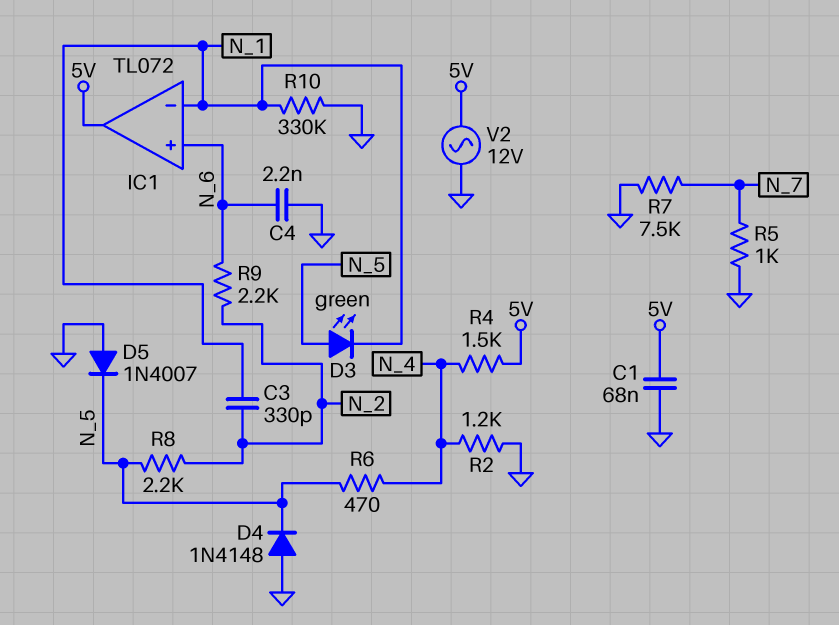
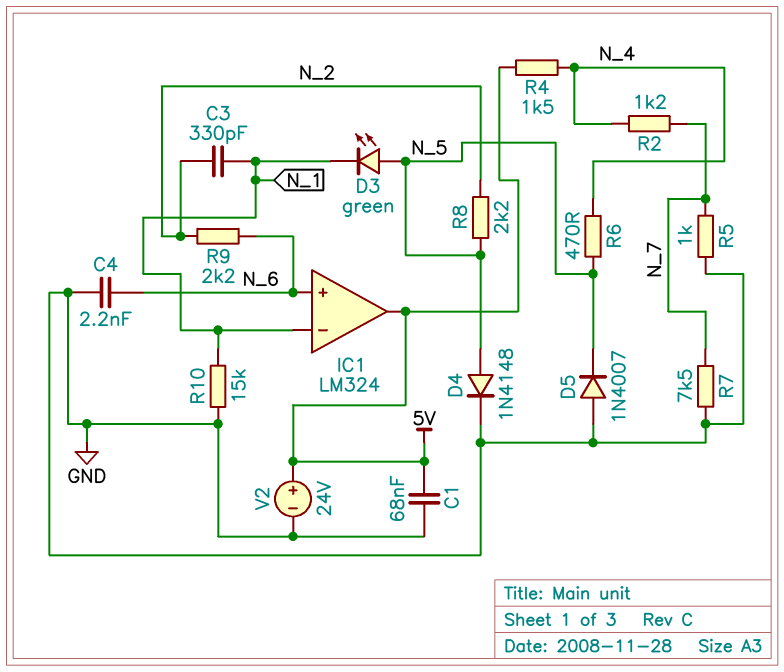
D4: diode 1N4148 (A GND, K N_5) -> diode 1N4148 (A N_5, K GND)
IC1: TL072 -> LM324
R2: 1.2k (GND, N_4) -> 1.2k (N_4, N_7)
R10: 330k (GND, N_1) -> 15k (GND, N_1)
V2: AC 12V (5V, GND) -> 24V (plus 5V, minus GND)

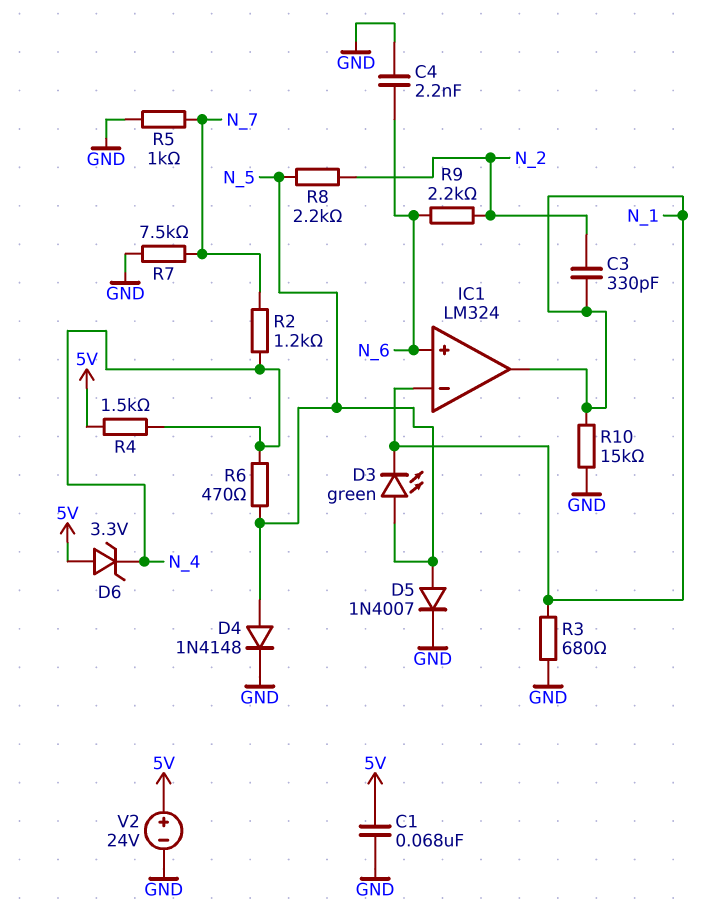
D5: diode 1N4007 (A GND, K N_5) -> diode 1N4007 (A N_5, K GND)
D6: none -> zener 3.3V (A 5V, K N_4)
IC1 pin out: 5V -> N_1
R3: none -> 680 (GND, N_1)

